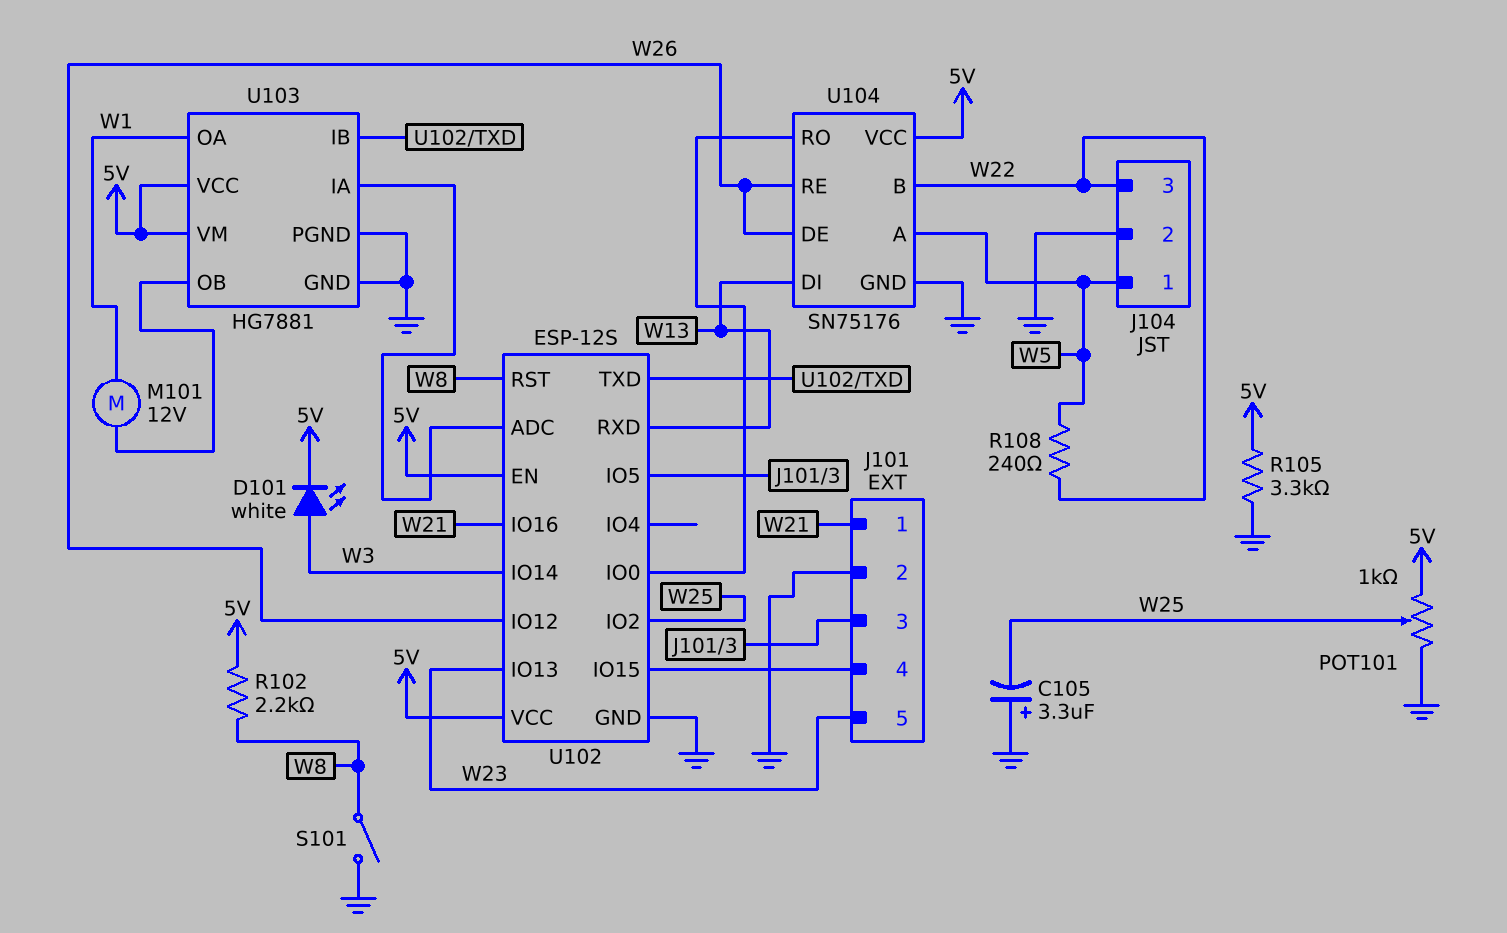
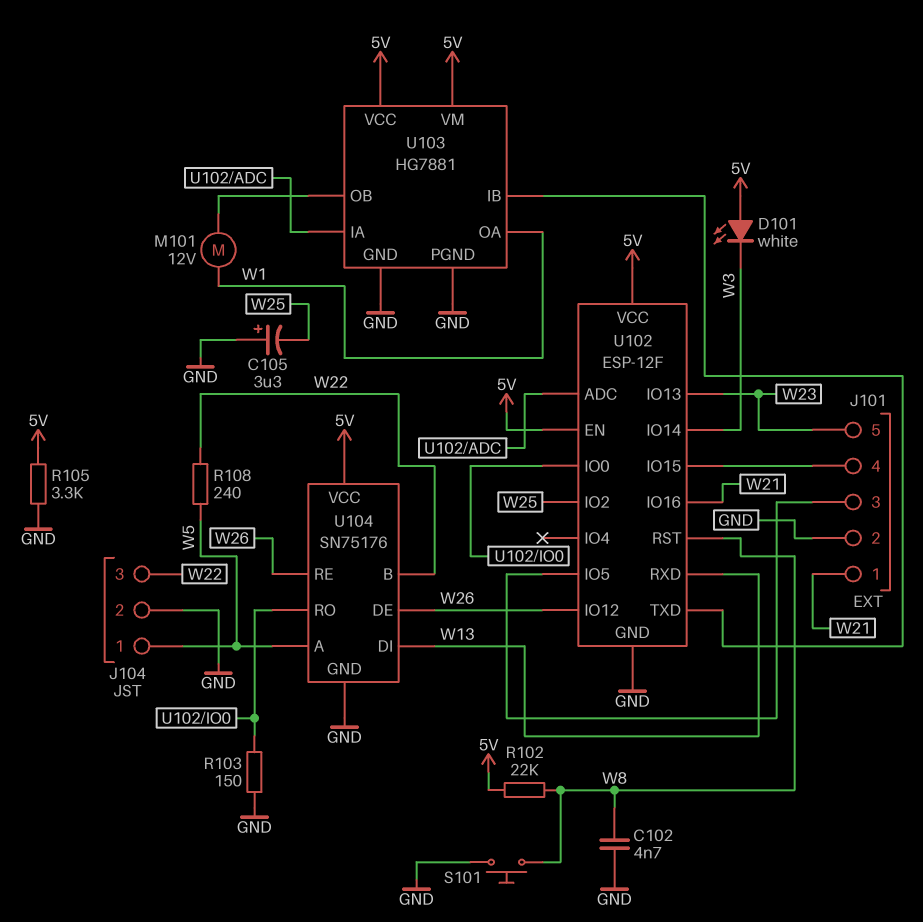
C102: none -> 4.7nF (GND, W8)
D101: LED white (A W3, K 5V) -> LED white (A 5V, K W3)
POT101: 1k (5V, GND, wiper W25) -> none
R102: 2.2k (5V, W8) -> 22k (5V, W8)
R103: none -> 150 (GND, U102/IO0)
S101: switch (GND, W8) -> button (GND, W8)
U102: ESP-12S -> ESP-12F

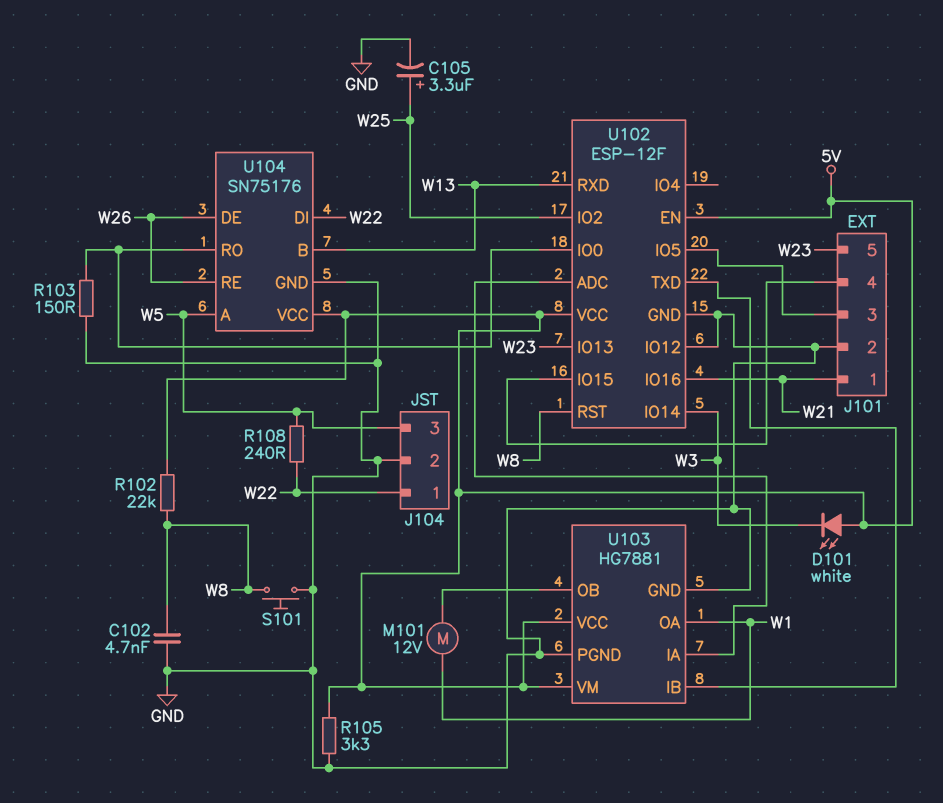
C105: 3.3uF (plus GND, minus W25) -> 3.3uF (plus W25, minus GND)
J104 pin 1: W5 -> W22
J104 pin 3: W22 -> W5
U102 pin IO12: W26 -> GND
U104 pin B: W22 -> W13
U104 pin DI: W13 -> W22

